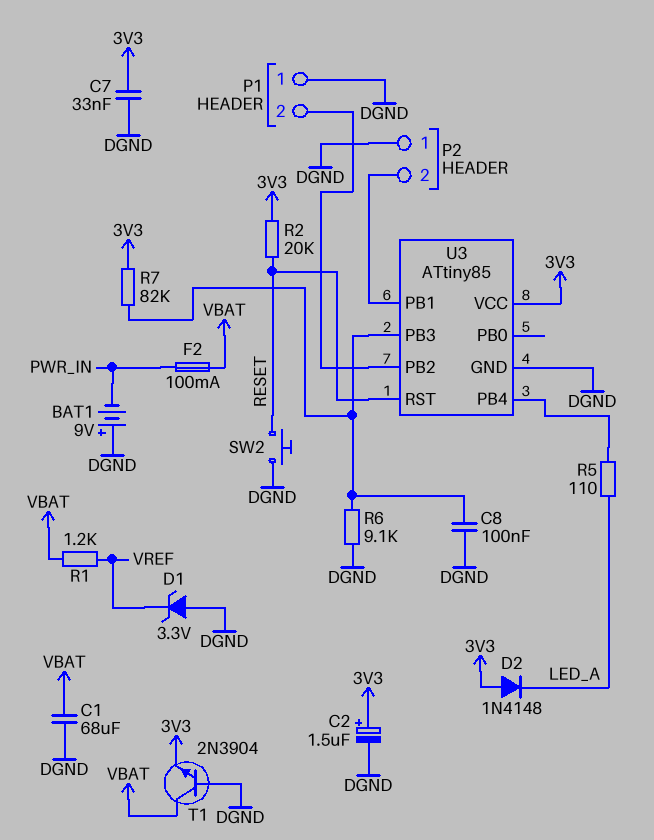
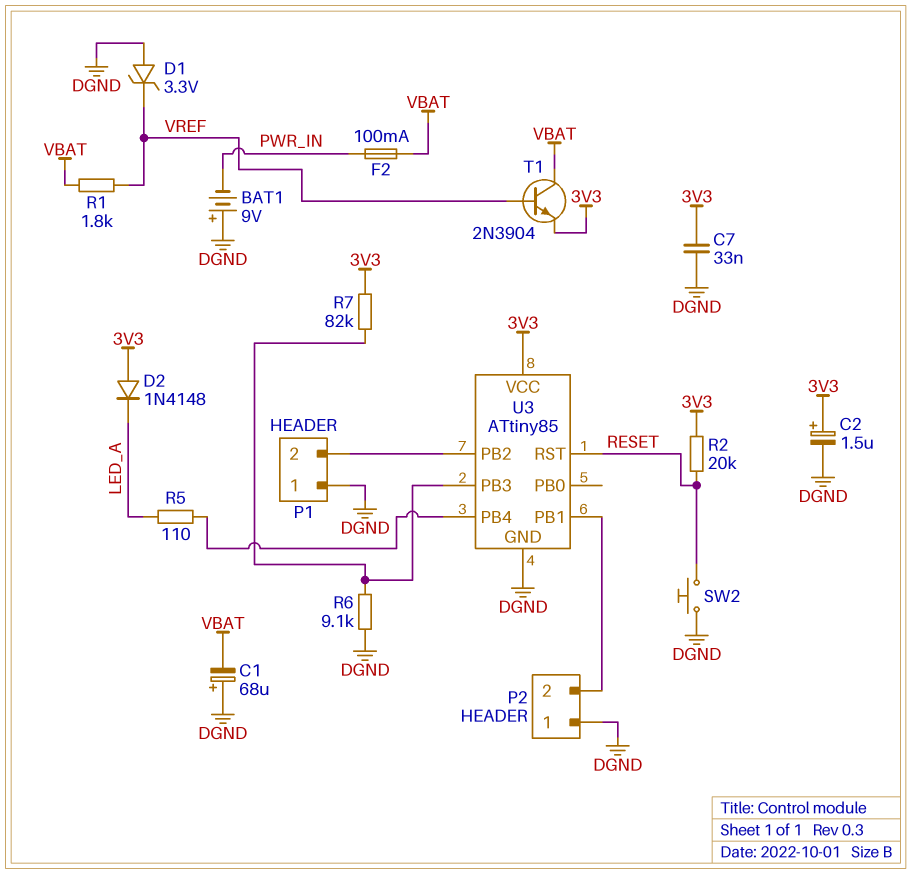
C1: 68uF (DGND, VBAT) -> 68uF (plus DGND, minus VBAT)
C8: 100nF (DGND, U3/PB3) -> none
R1: 1.2k (VBAT, VREF) -> 1.8k (VBAT, VREF)
T1: NPN 2N3904 (B DGND, C VBAT, E 3V3) -> NPN 2N3904 (B VREF, C VBAT, E 3V3)

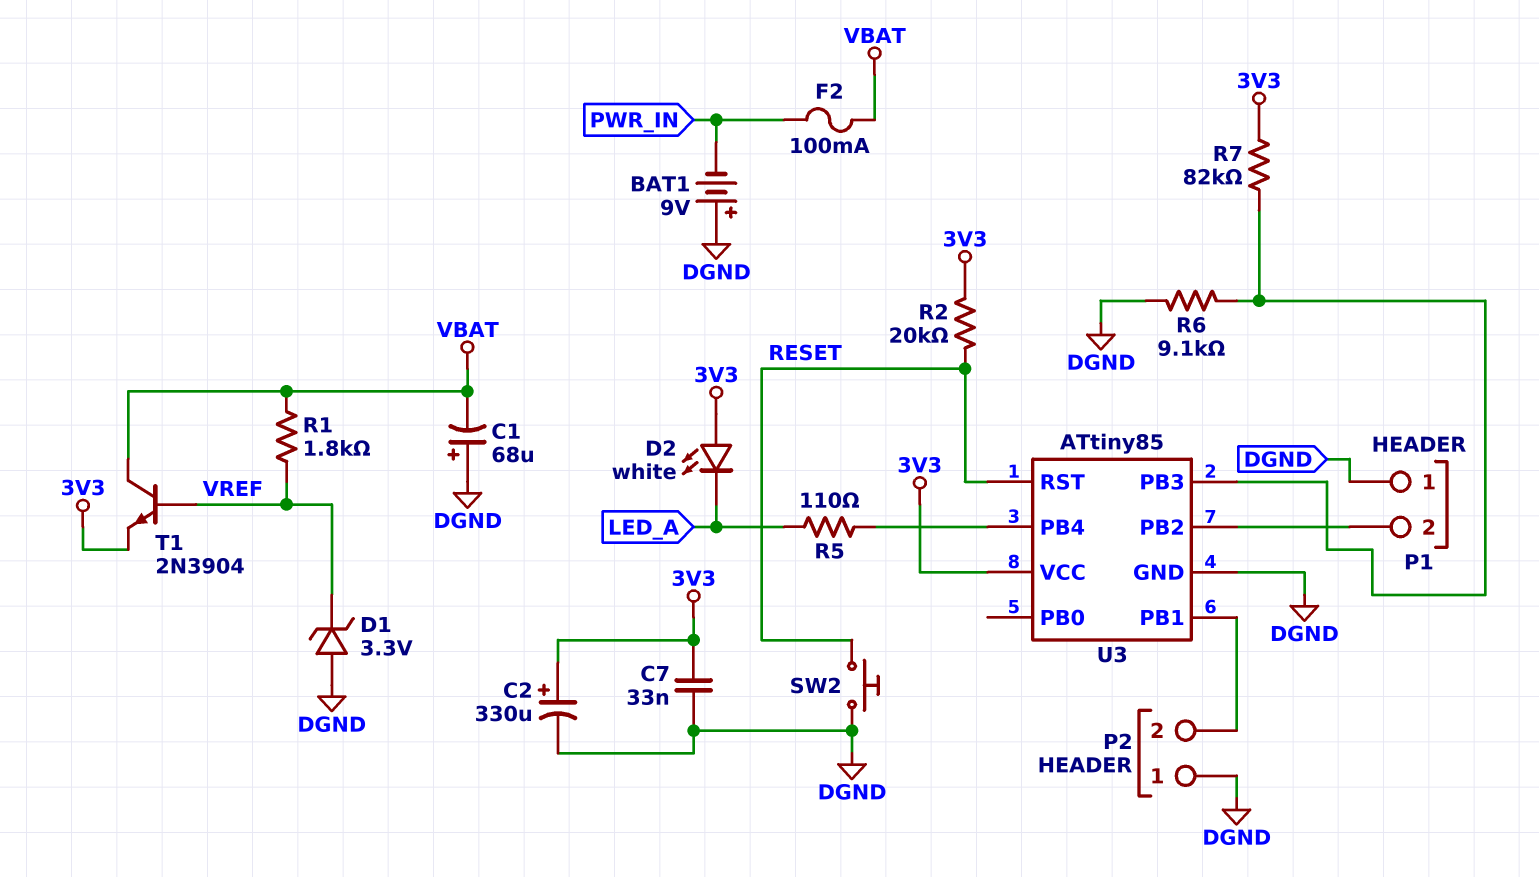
C2: 1.5uF (plus 3V3, minus DGND) -> 330uF (plus 3V3, minus DGND)
D2: diode 1N4148 (A 3V3, K LED_A) -> LED white (A 3V3, K LED_A)

